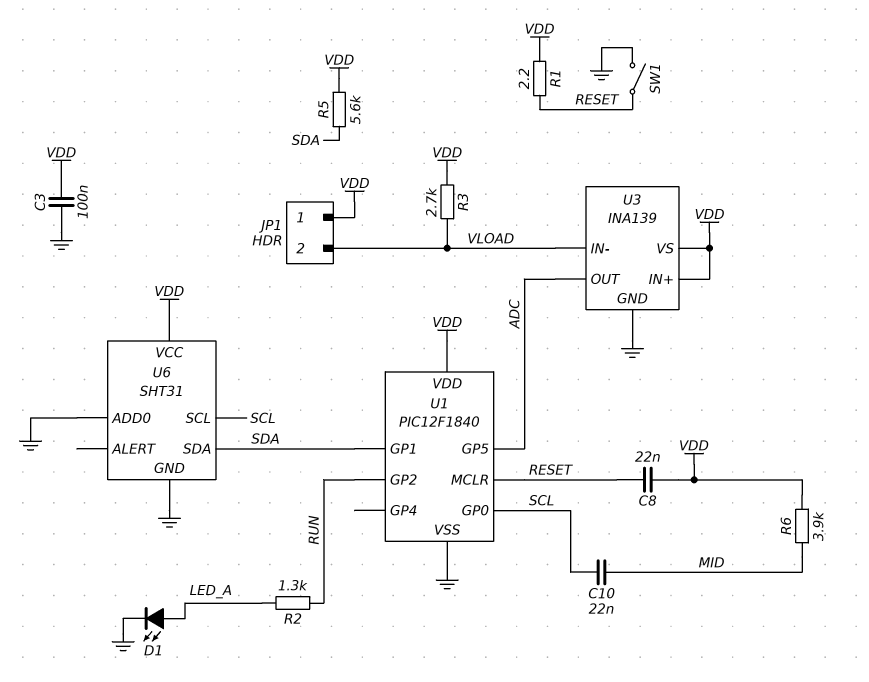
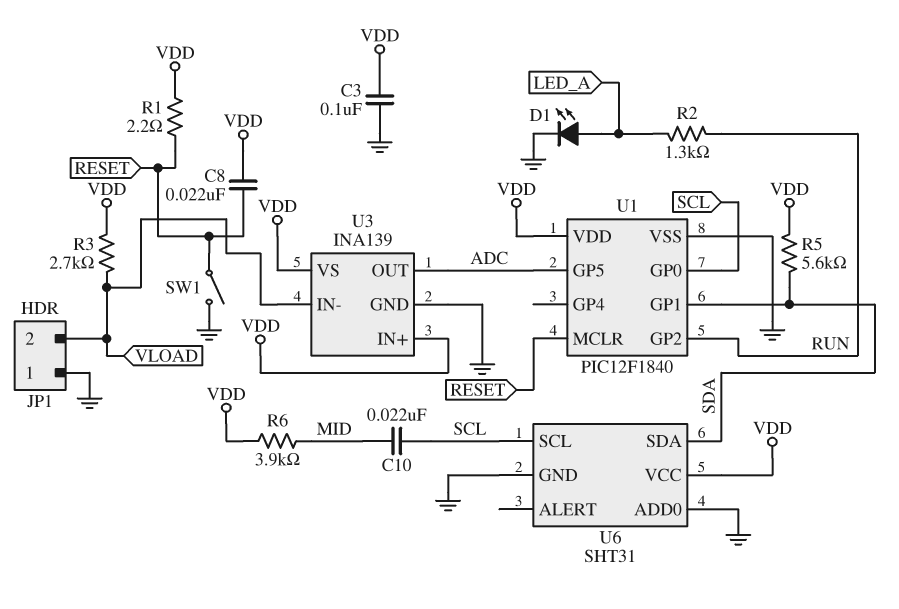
JP1 pin 1: VDD -> GND

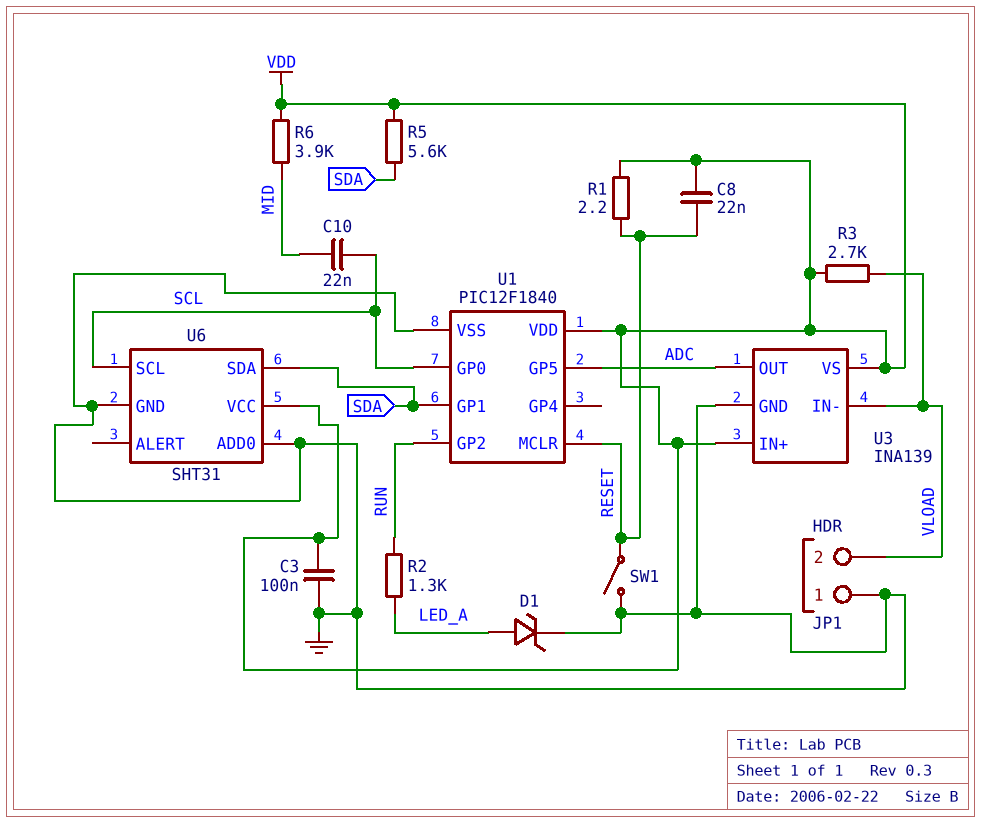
D1: LED (A LED_A, K GND) -> zener (A LED_A, K GND)

